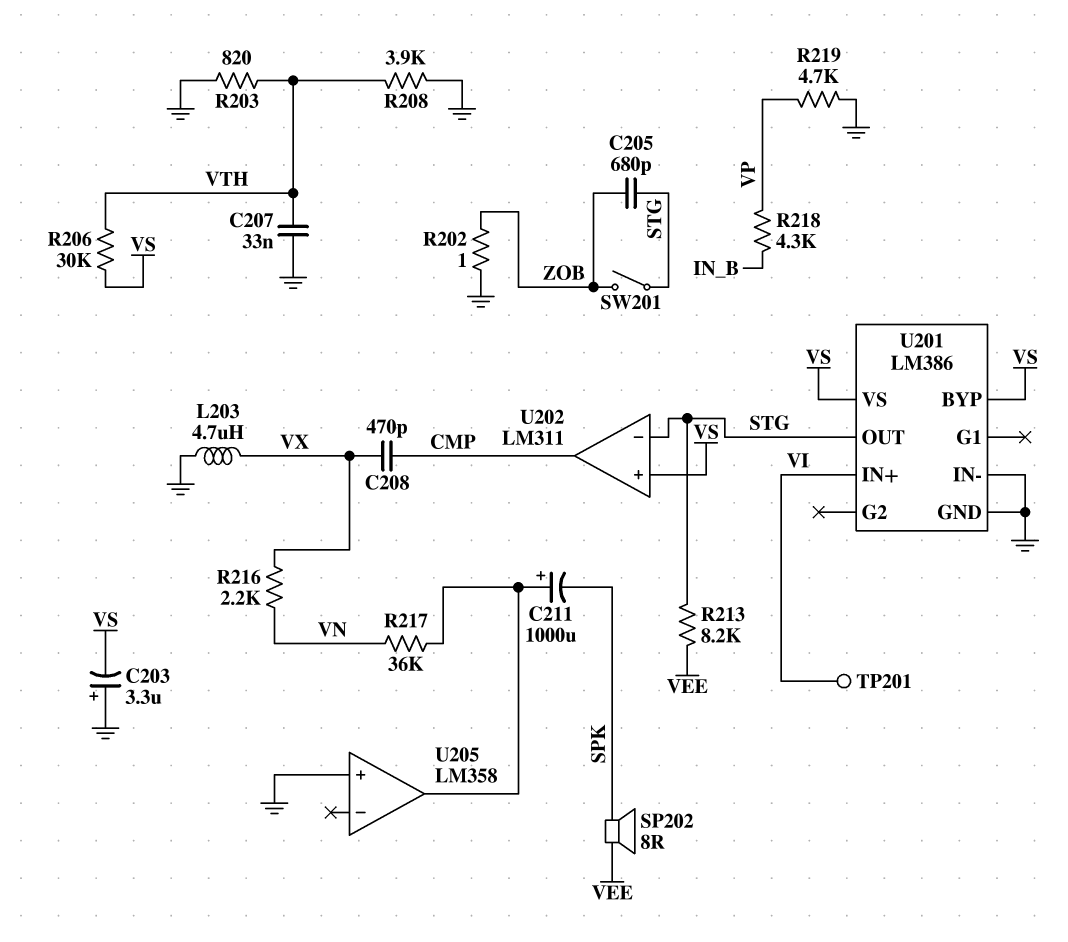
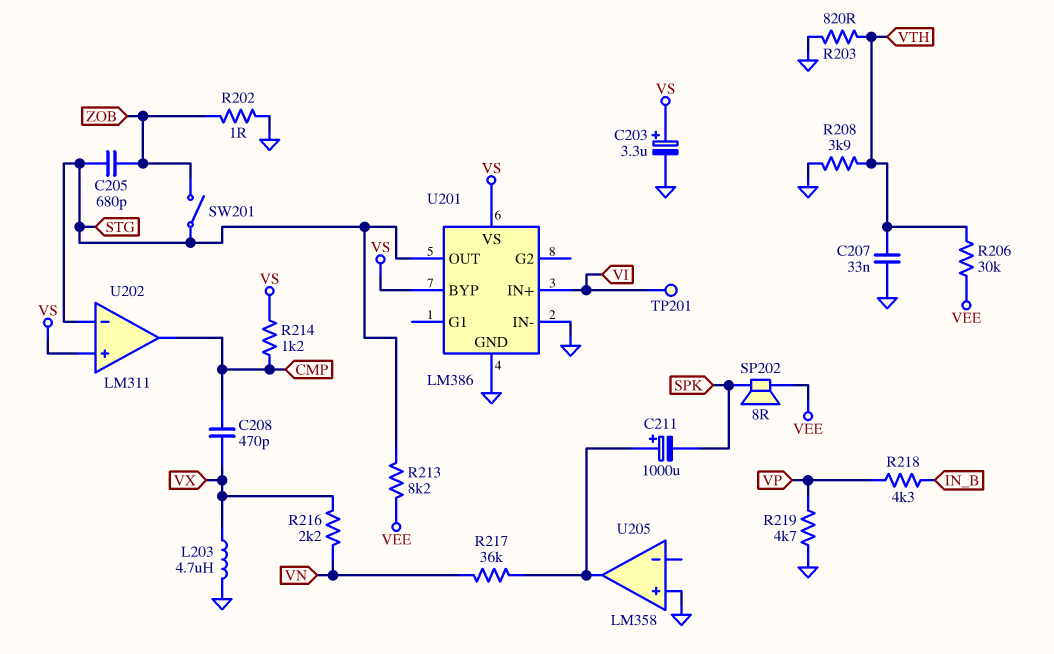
C203: 3.3uF (plus GND, minus VS) -> 3.3uF (plus VS, minus GND)
R206: 30k (VS, VTH) -> 30k (VEE, VTH)
R214: none -> 1.2k (CMP, VS)

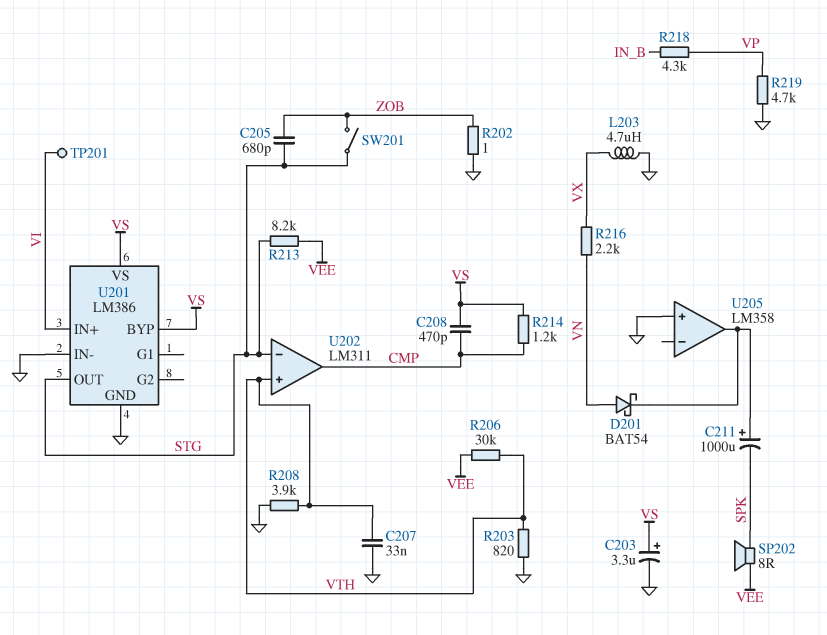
C208: 470pF (CMP, VX) -> 470pF (CMP, VS)
D201: none -> schottky BAT54 (A VN, K U205/out)
R217: 36k (U205/out, VN) -> none
U202 pin in+: VS -> VTH

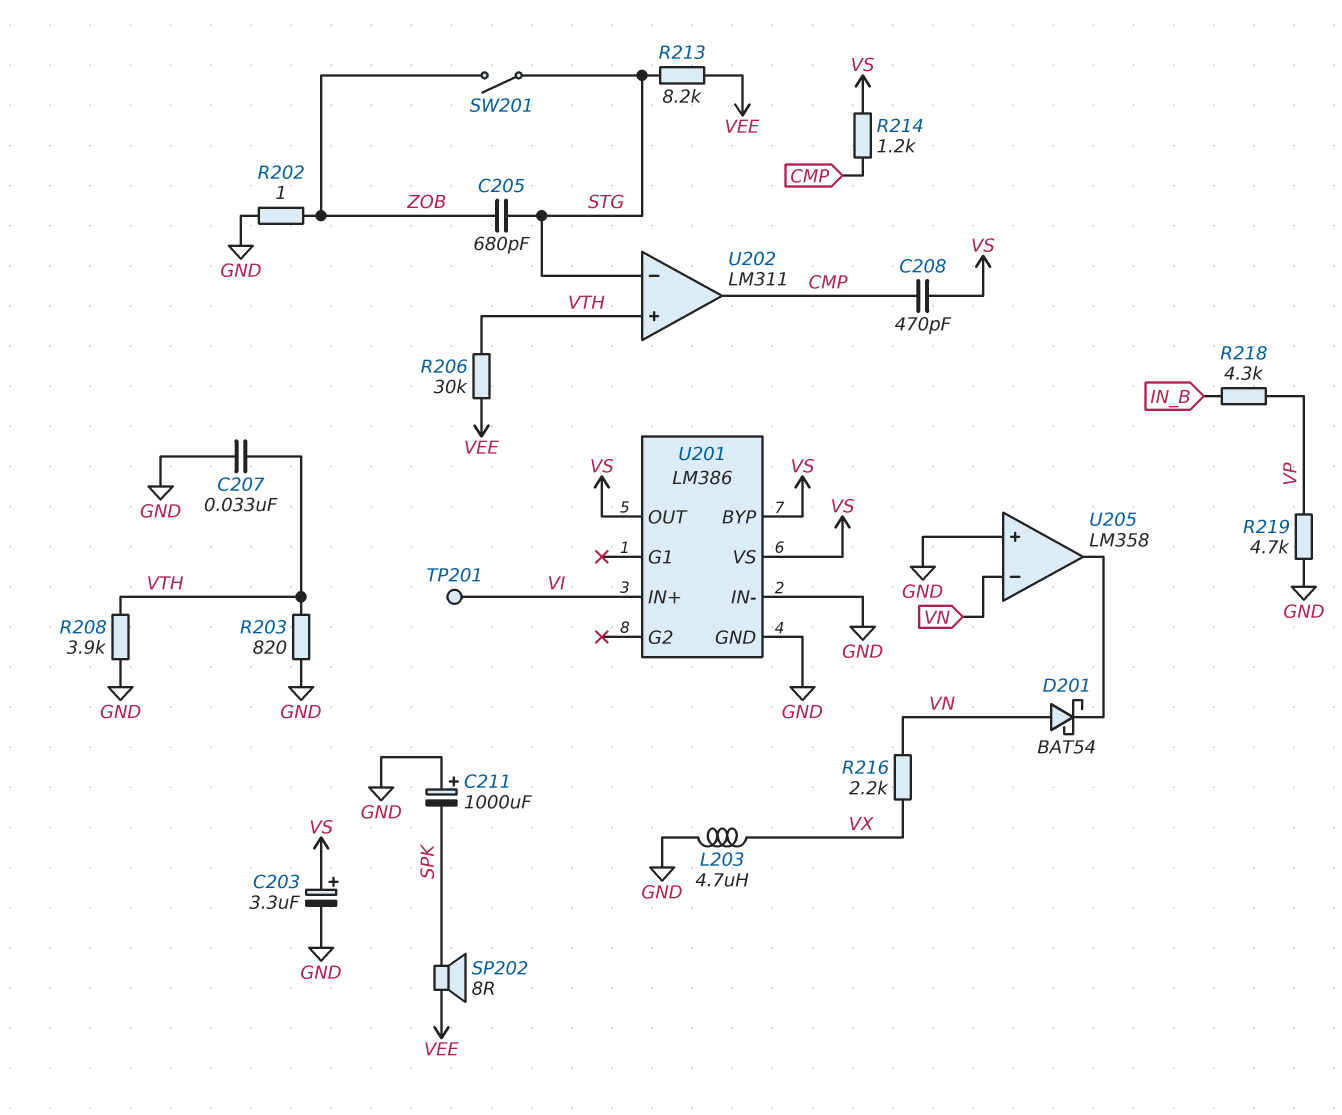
C211: 1000uF (plus U205/out, minus SPK) -> 1000uF (plus GND, minus SPK)
U201 pin OUT: STG -> VS
U205 pin in-: none -> VN

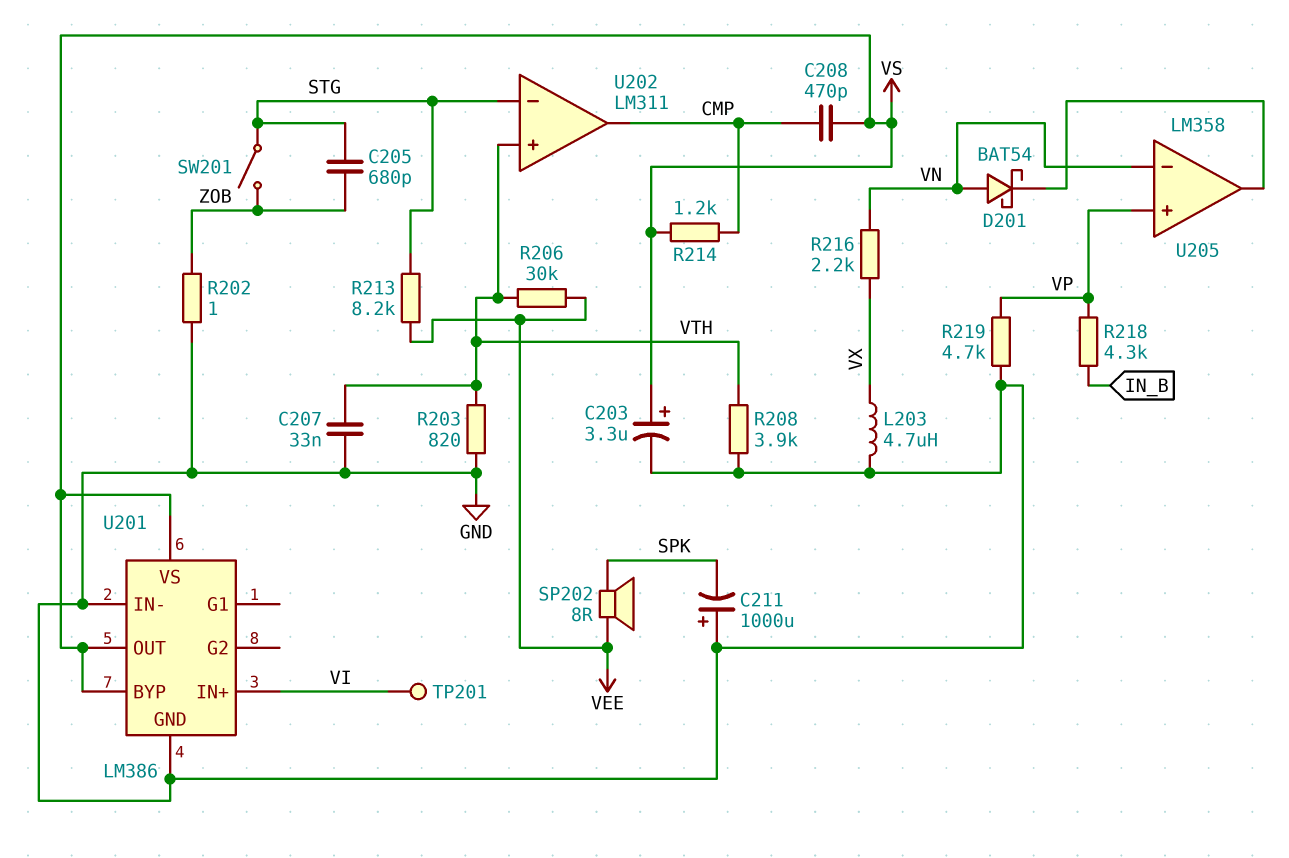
U205 pin in+: GND -> VP

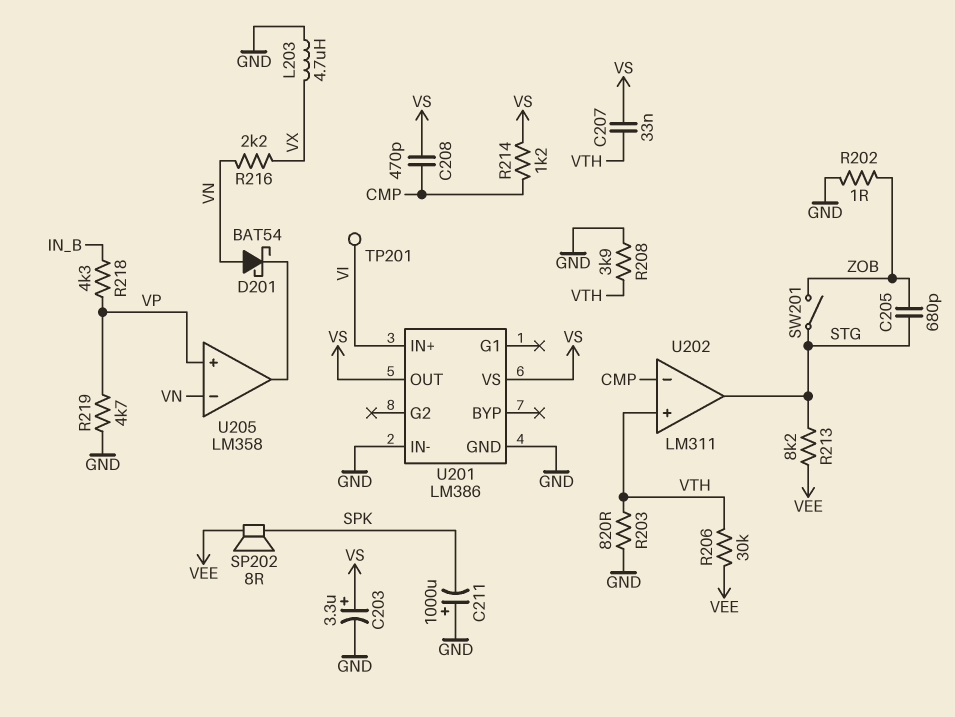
C207: 33nF (GND, VTH) -> 33nF (VS, VTH)
U201 pin BYP: VS -> none
U202 pin in-: STG -> CMP
U202 pin out: CMP -> STG

